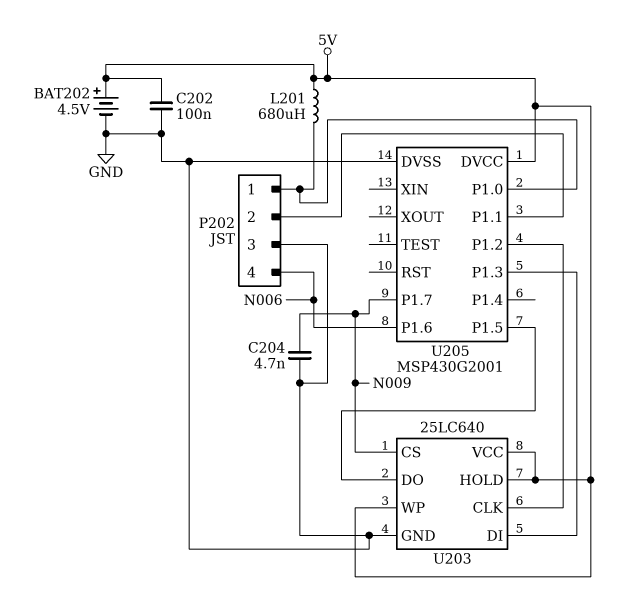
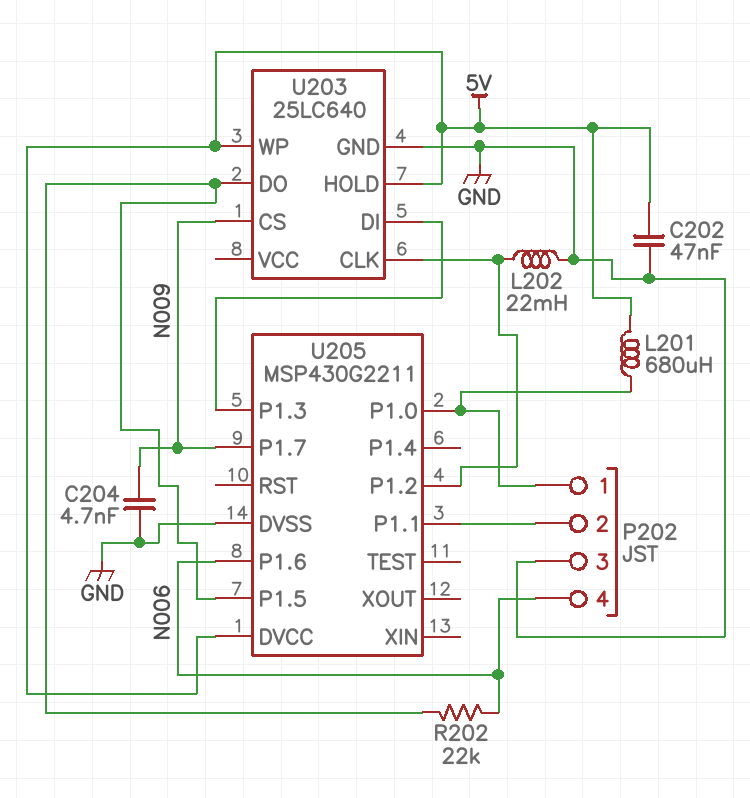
BAT202: 4.5V (plus 5V, minus GND) -> none
C202: 100nF (5V, GND) -> 47nF (5V, GND)
L202: none -> 22mH (GND, U203/CLK)
R202: none -> 22k (N006, U203/DO)
U203 pin VCC: 5V -> none
U205: MSP430G2001 -> MSP430G2211

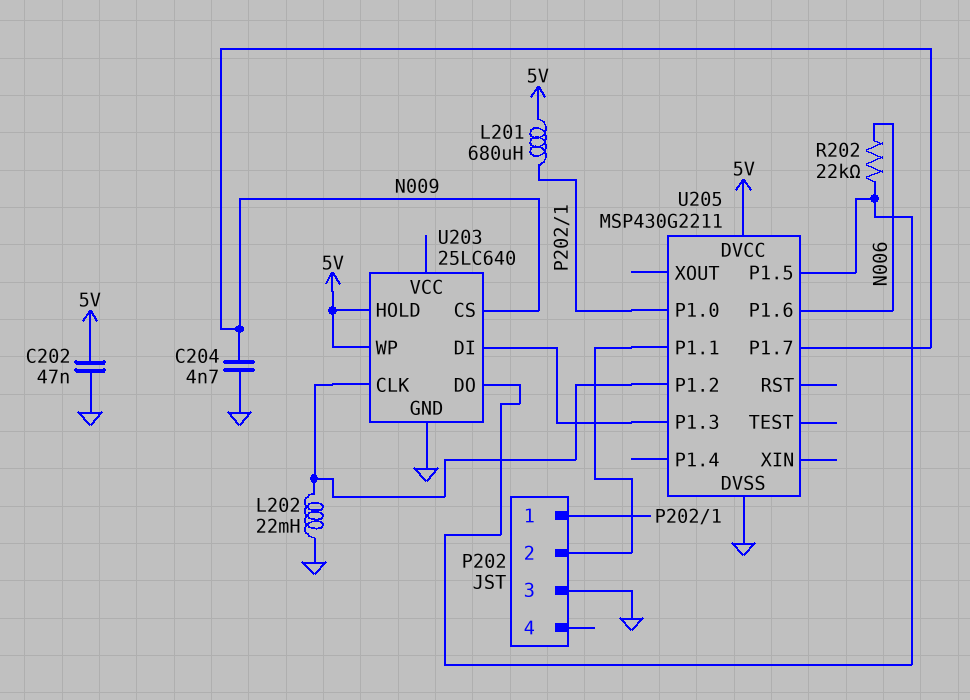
P202 pin 4: N006 -> none

